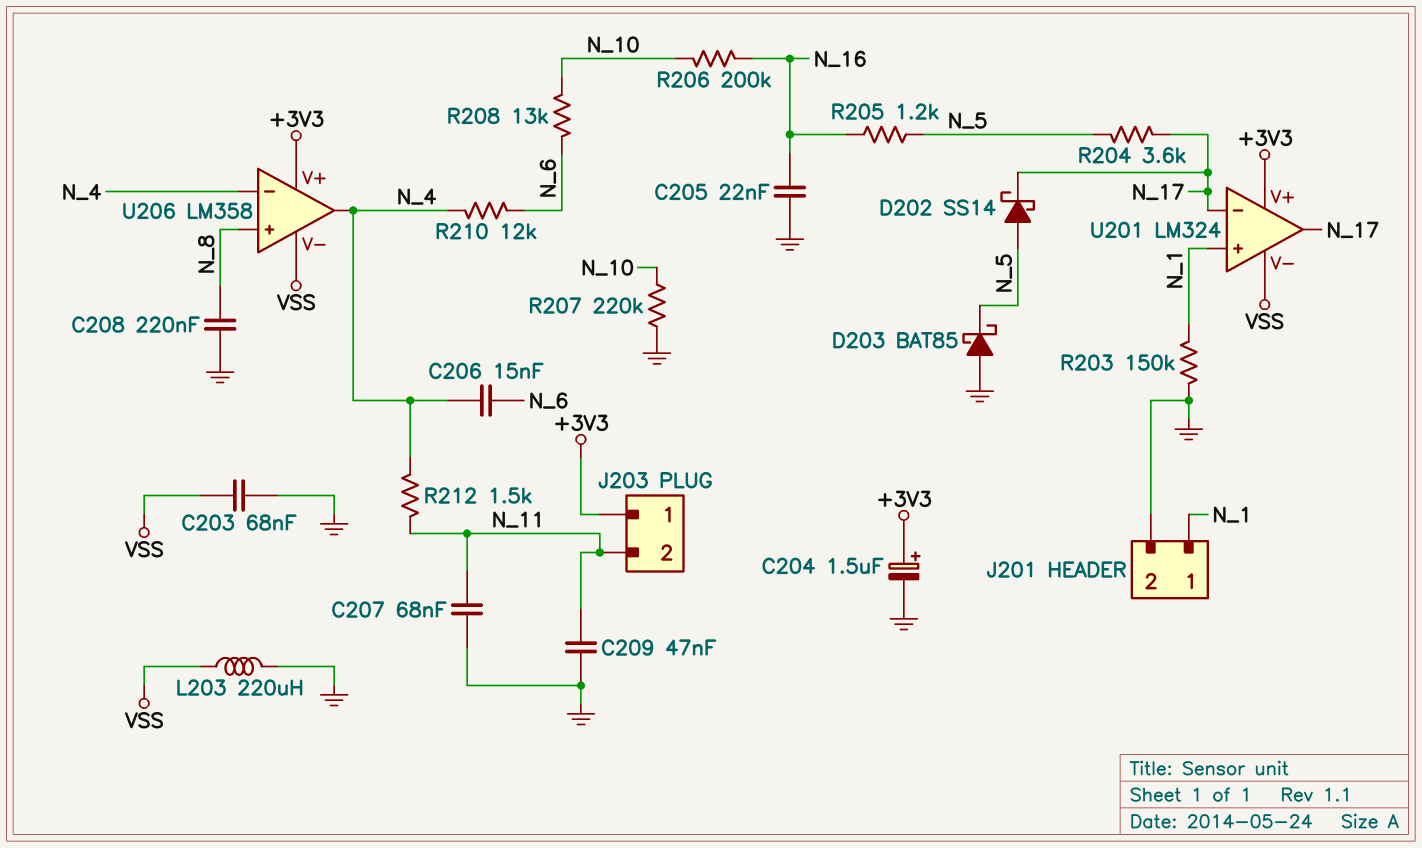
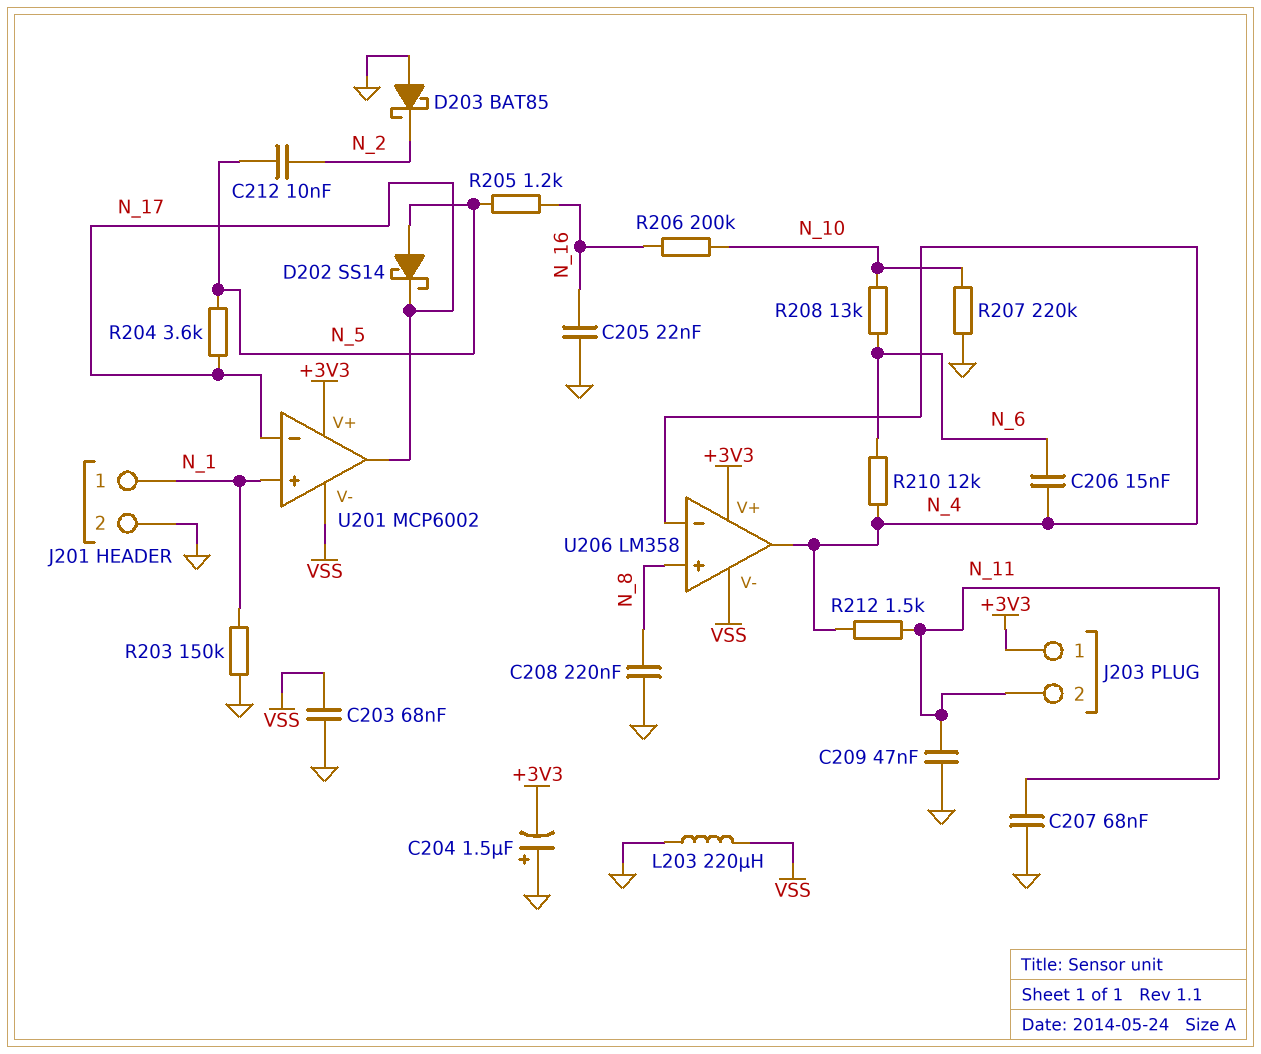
C204: 1.5uF (plus +3V3, minus GND) -> 1.5uF (plus GND, minus +3V3)
C212: none -> 10nF (N_2, N_5)
D203: schottky BAT85 (A GND, K N_5) -> schottky BAT85 (A GND, K N_2)
U201: LM324 -> MCP6002

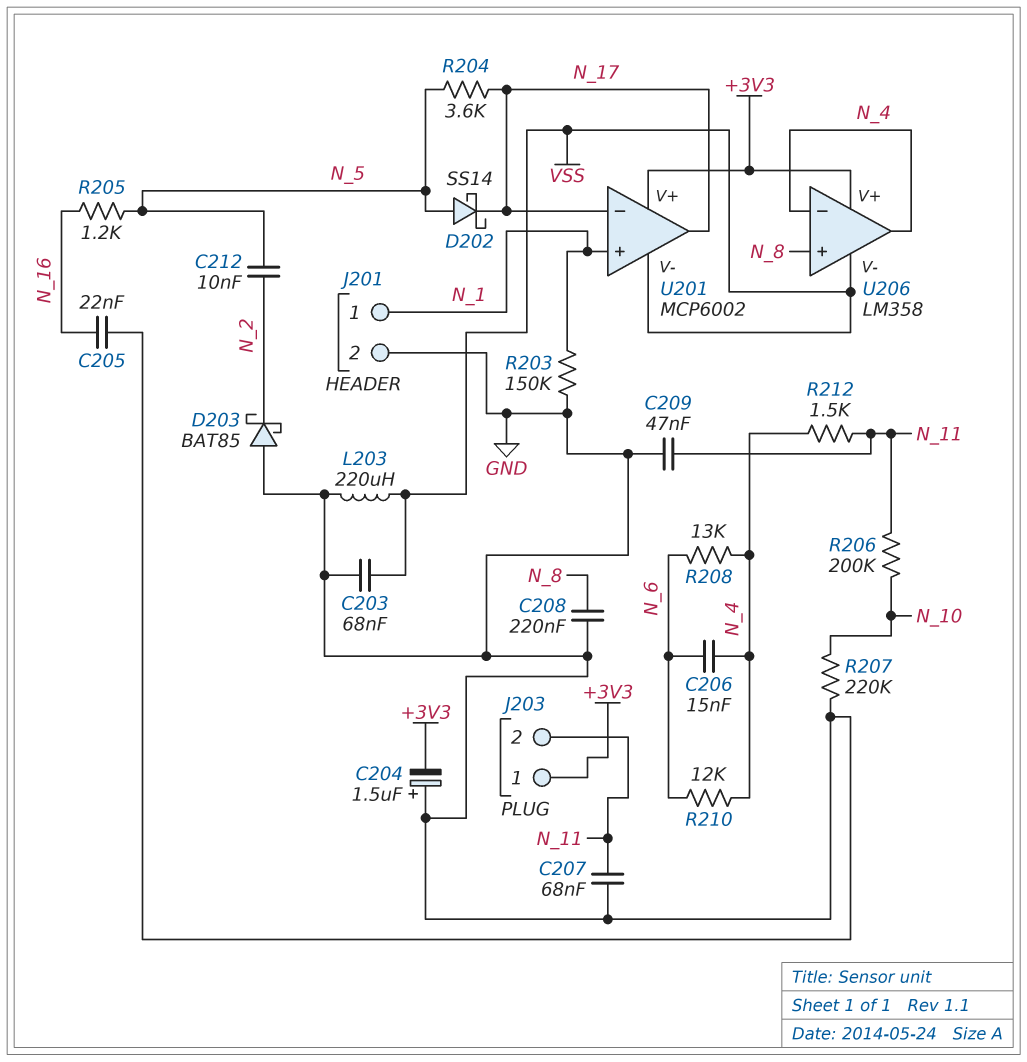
R206: 200k (N_10, N_16) -> 200k (N_10, N_11)
R208: 13k (N_6, N_10) -> 13k (N_4, N_6)

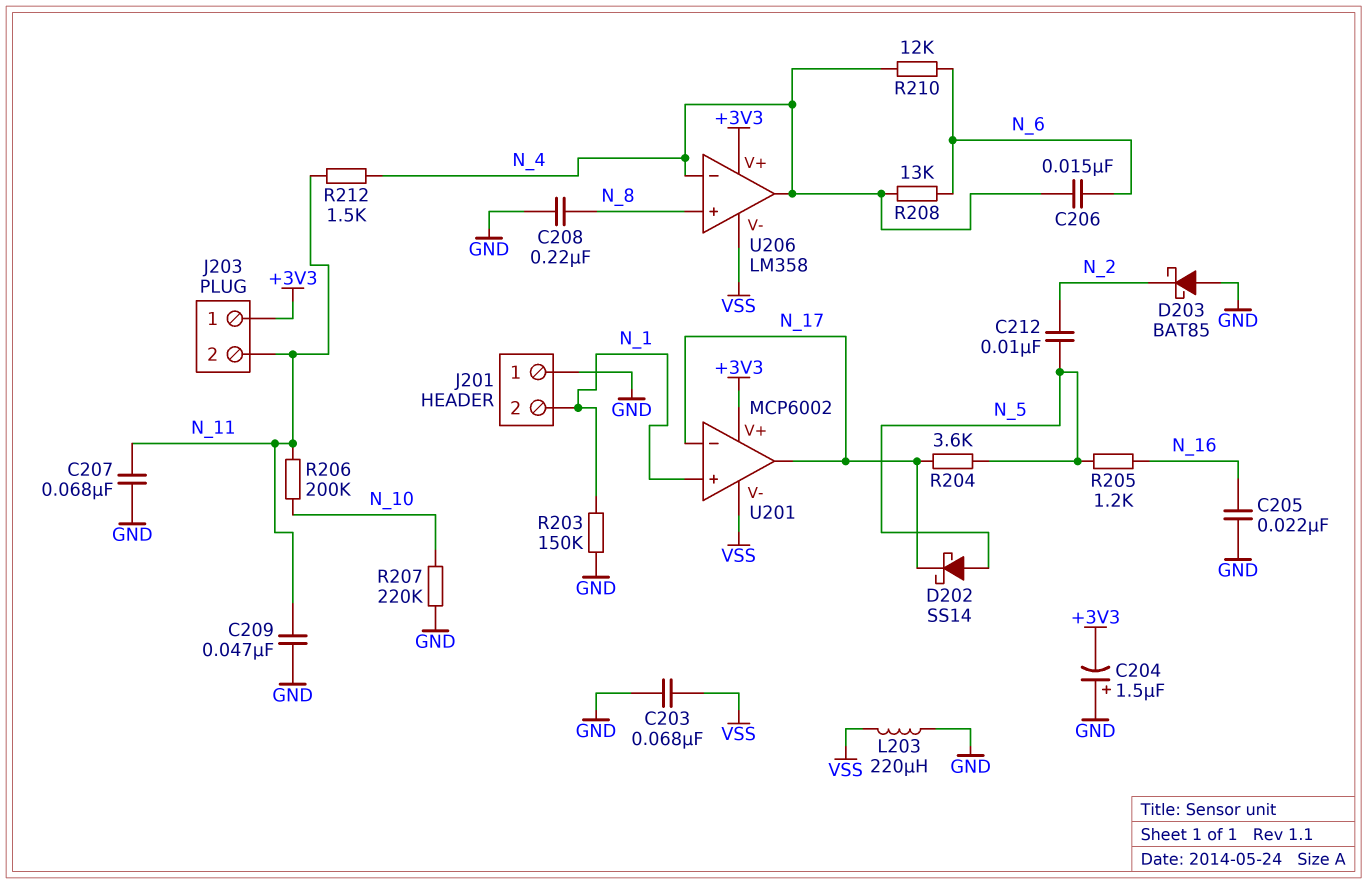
J201 pin 1: N_1 -> GND
J201 pin 2: GND -> N_1

